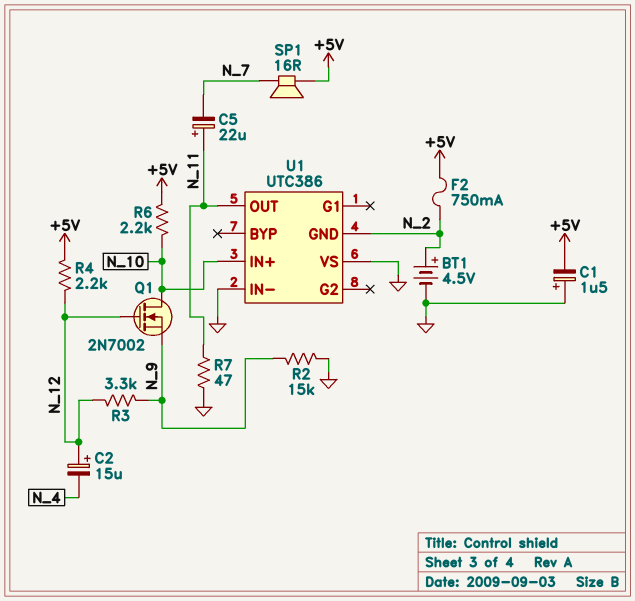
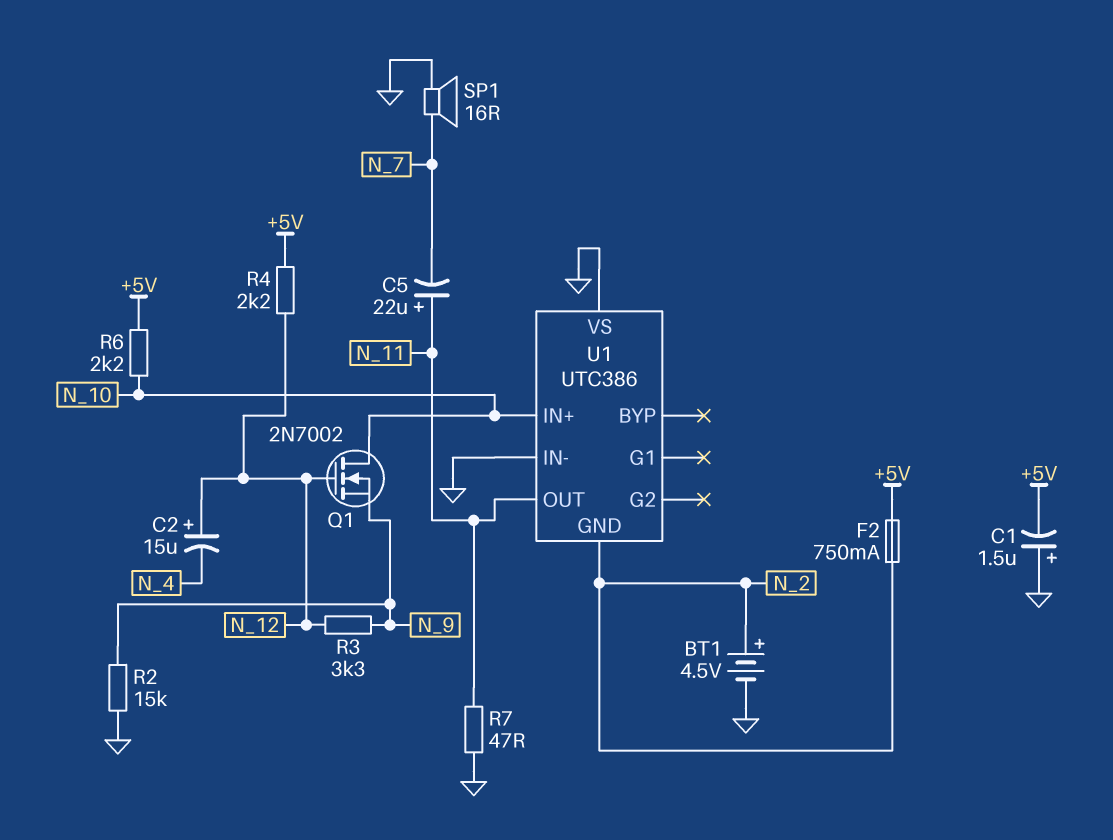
SP1: speaker 16R (+5V, N_7) -> speaker 16R (GND, N_7)

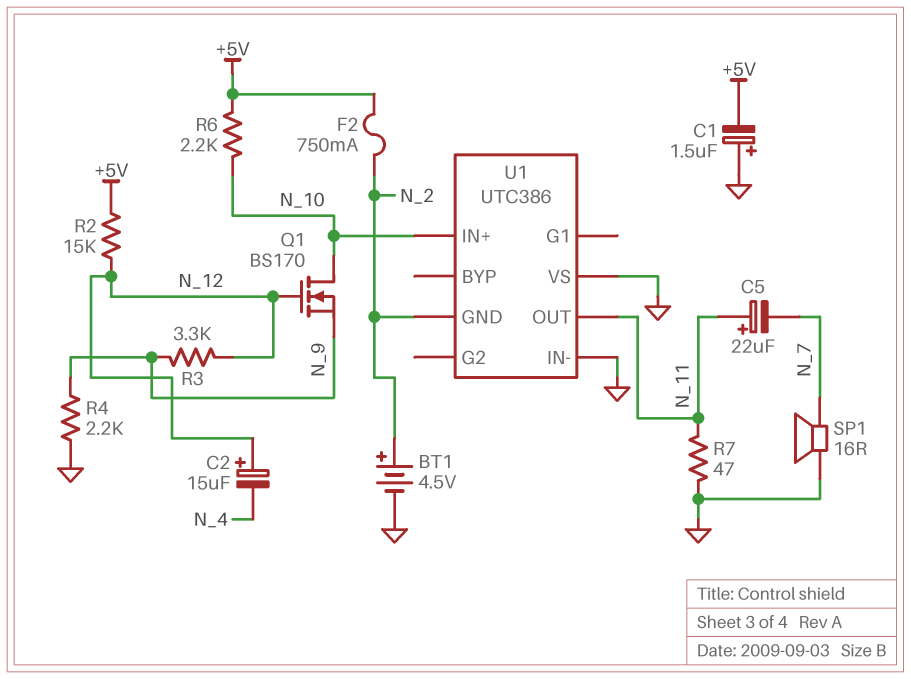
Q1: NMOS 2N7002 (G N_12, D N_10, S N_9) -> NMOS BS170 (G N_12, D N_10, S N_9)
R2: 15k (GND, N_9) -> 15k (+5V, N_12)
R4: 2.2k (+5V, N_12) -> 2.2k (GND, N_9)

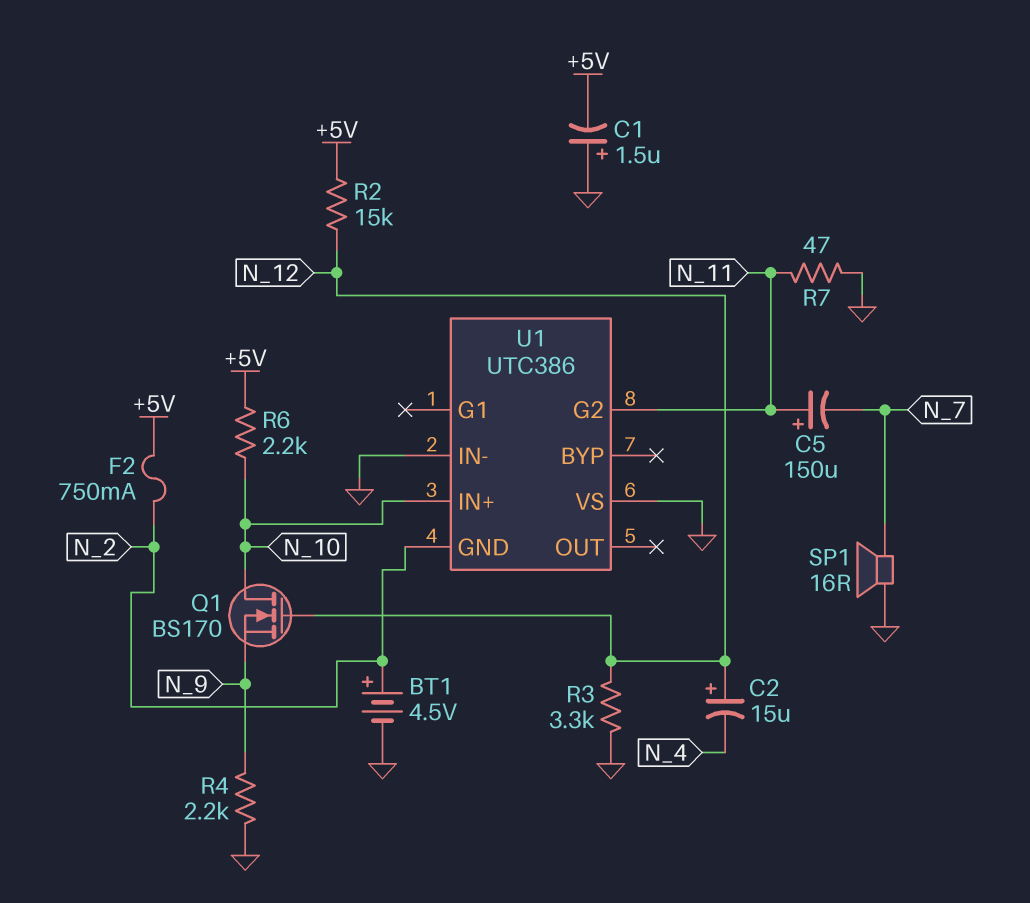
C5: 22uF (plus N_11, minus N_7) -> 150uF (plus N_11, minus N_7)
R3: 3.3k (N_9, N_12) -> 3.3k (GND, N_12)
U1 pin G2: none -> N_11
U1 pin OUT: N_11 -> none

